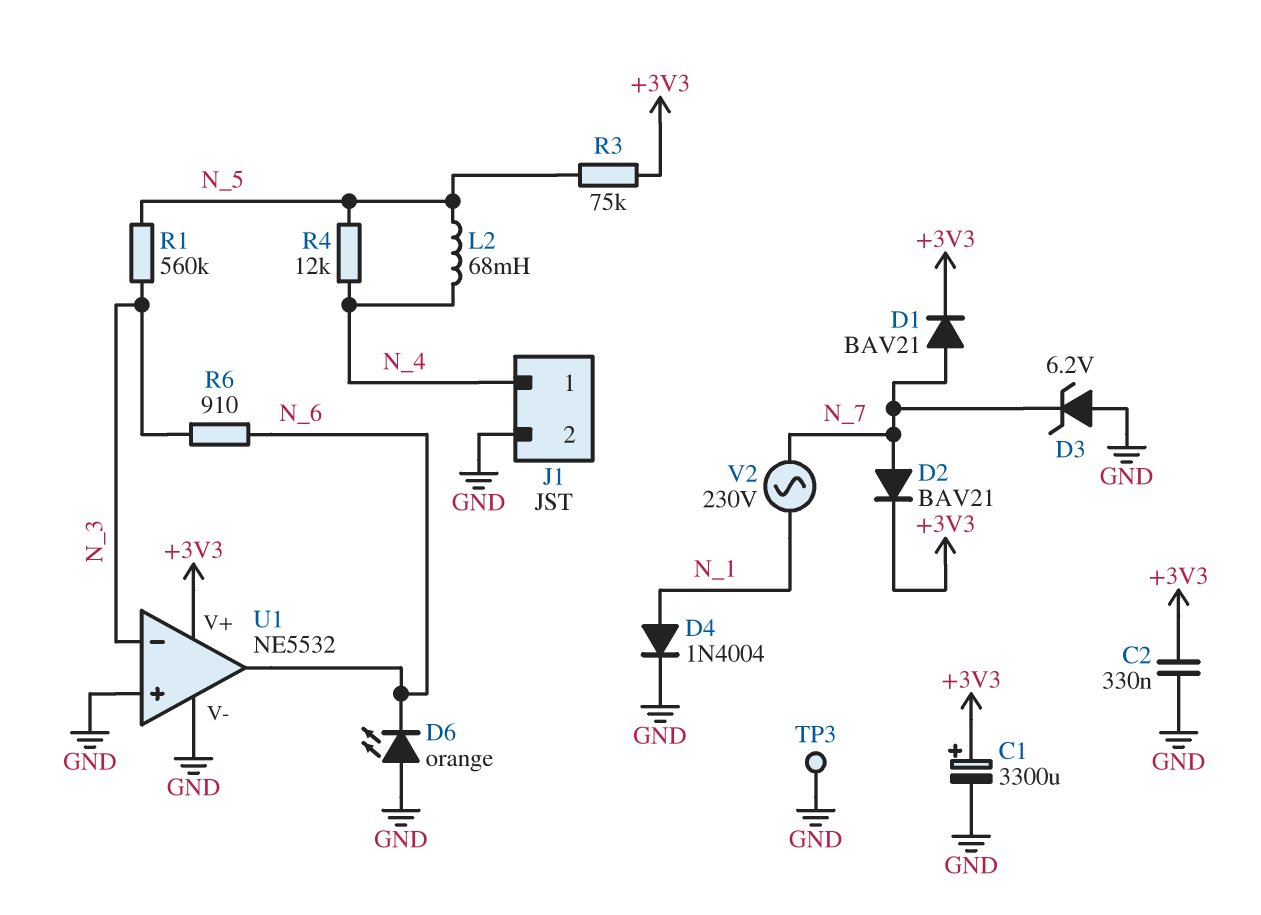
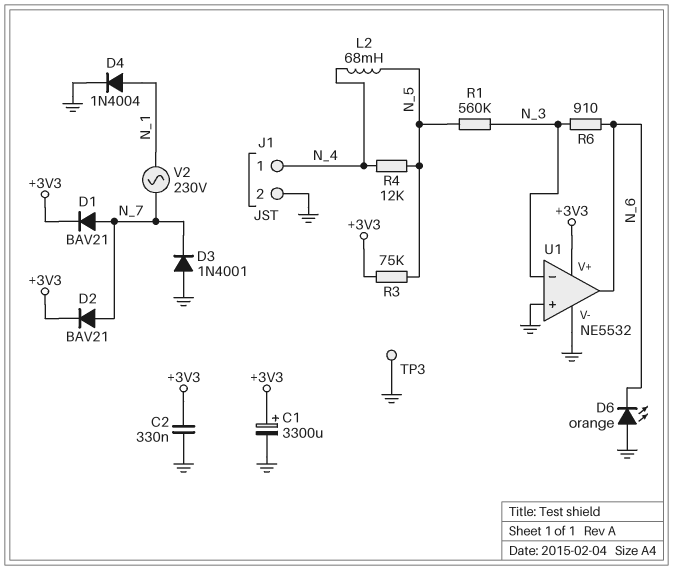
D3: zener 6.2V (A GND, K N_7) -> diode 1N4001 (A GND, K N_7)

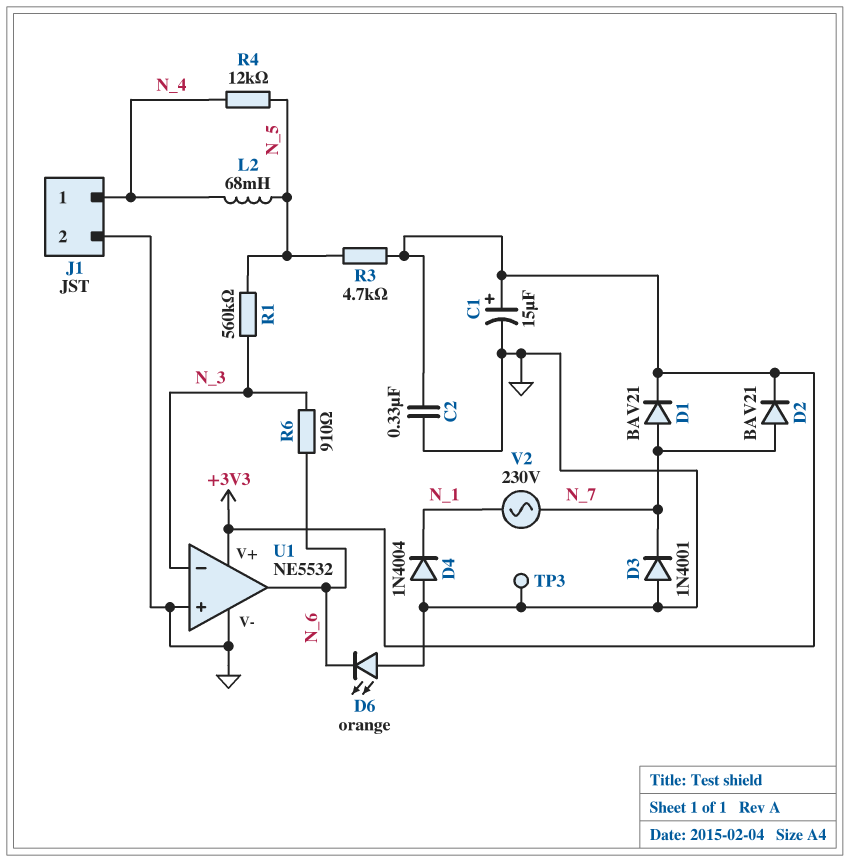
C1: 3300uF (plus +3V3, minus GND) -> 15uF (plus +3V3, minus GND)
D4: diode 1N4004 (A N_1, K GND) -> diode 1N4004 (A GND, K N_1)
R3: 75k (+3V3, N_5) -> 4.7k (+3V3, N_5)

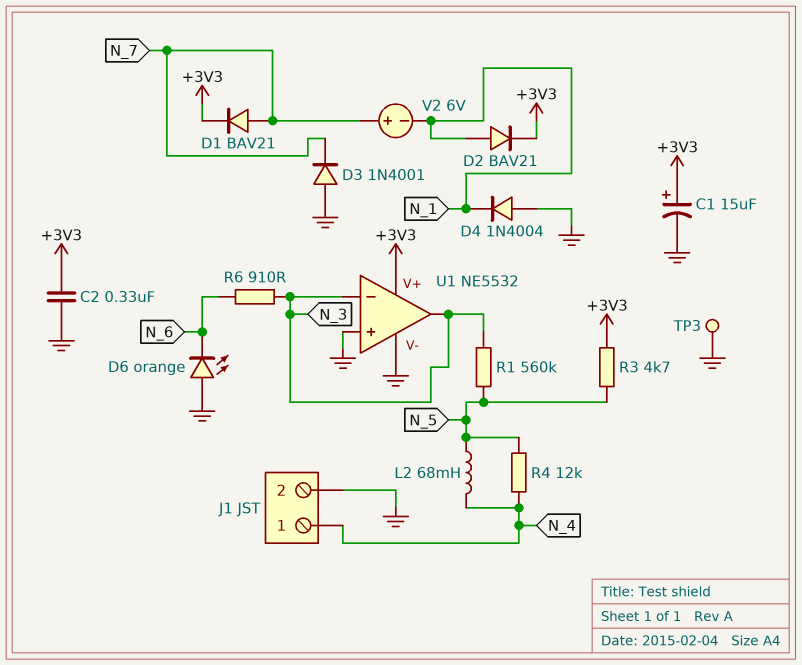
D2: diode BAV21 (A N_7, K +3V3) -> diode BAV21 (A N_1, K +3V3)
U1 pin out: N_6 -> N_3
V2: AC 230V (N_1, N_7) -> 6V (plus N_7, minus N_1)

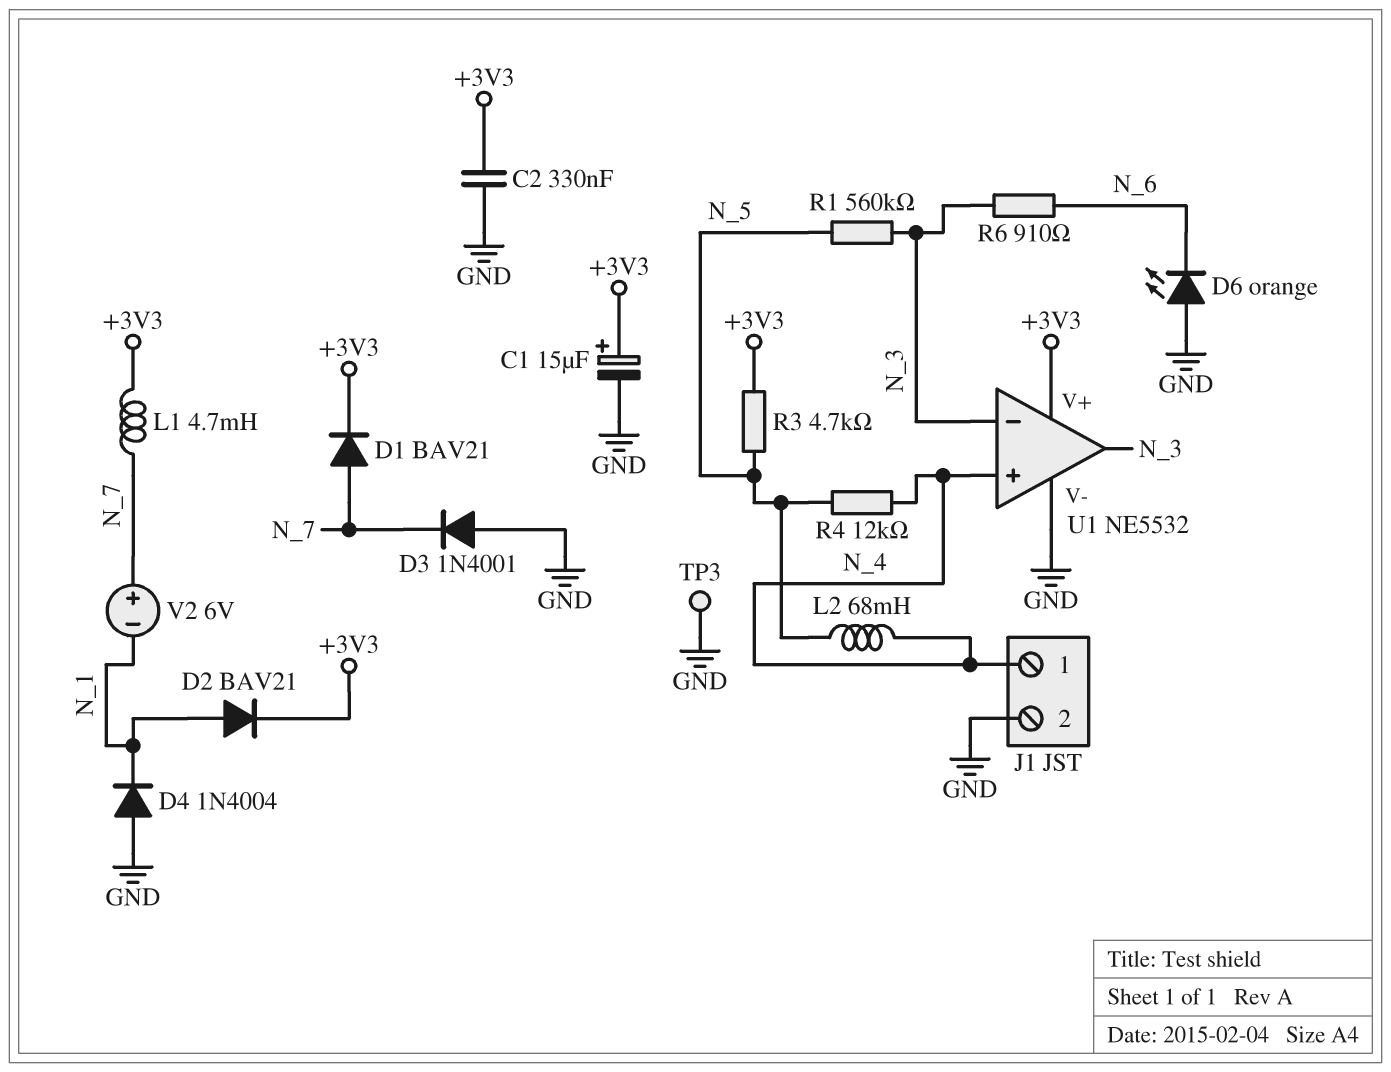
L1: none -> 4.7mH (+3V3, N_7)
U1 pin in+: GND -> N_4

